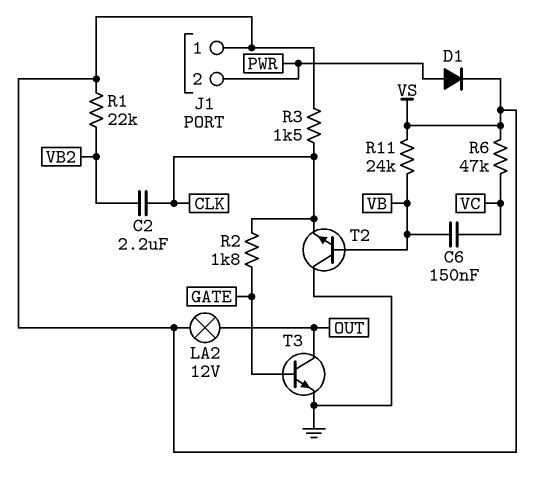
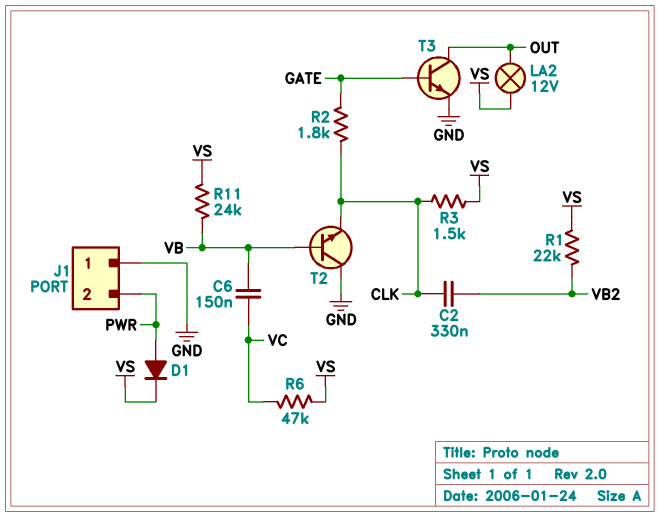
C2: 2.2uF (CLK, VB2) -> 330nF (CLK, VB2)
J1 pin 1: VS -> GND

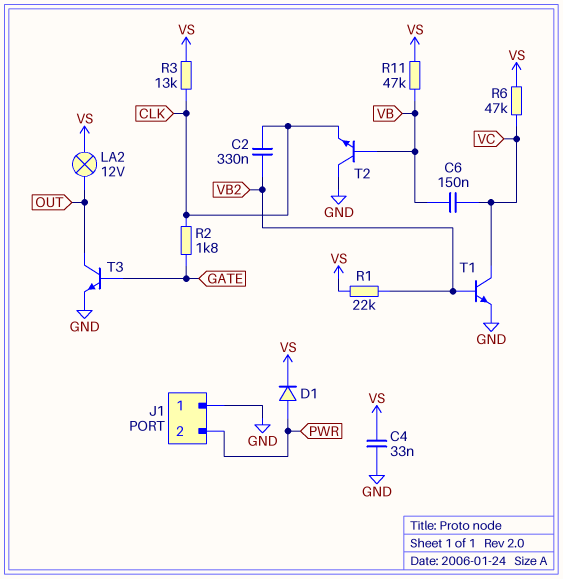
C4: none -> 33nF (GND, VS)
R3: 1.5k (CLK, VS) -> 13k (CLK, VS)
R11: 24k (VB, VS) -> 47k (VB, VS)
T1: none -> NPN (B VB2, C VC, E GND)

